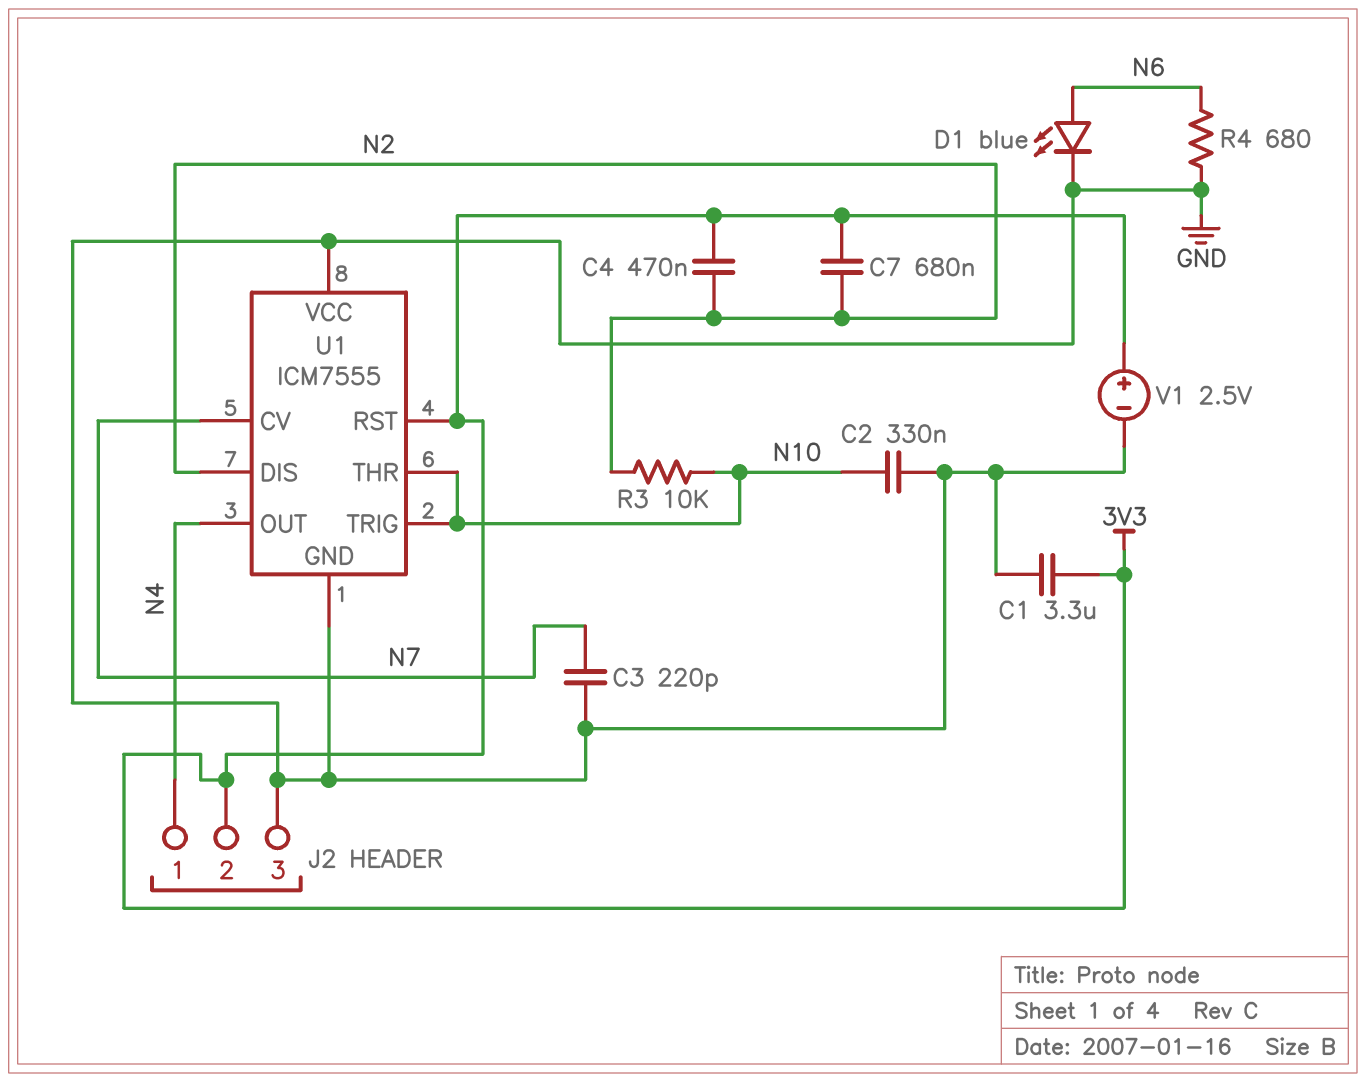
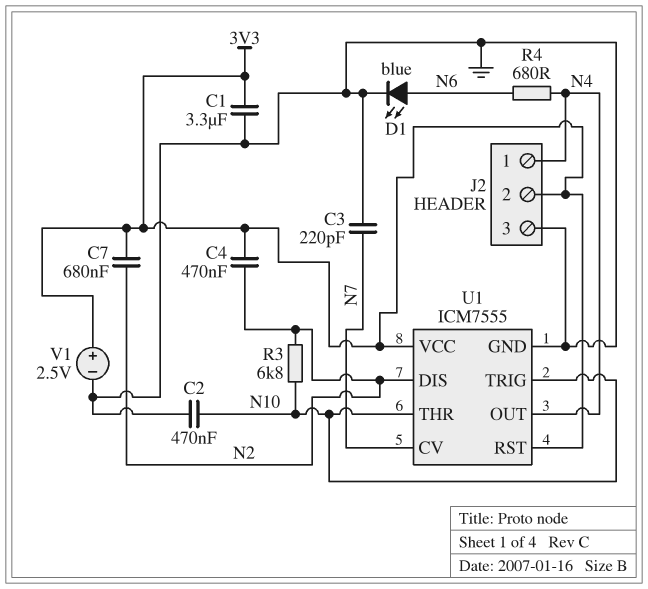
C2: 330nF (GND, N10) -> 470nF (GND, N10)
R3: 10k (N2, N10) -> 6.8k (N2, N10)
R4: 680 (GND, N6) -> 680 (N4, N6)
U1 pin VCC: GND -> 3V3

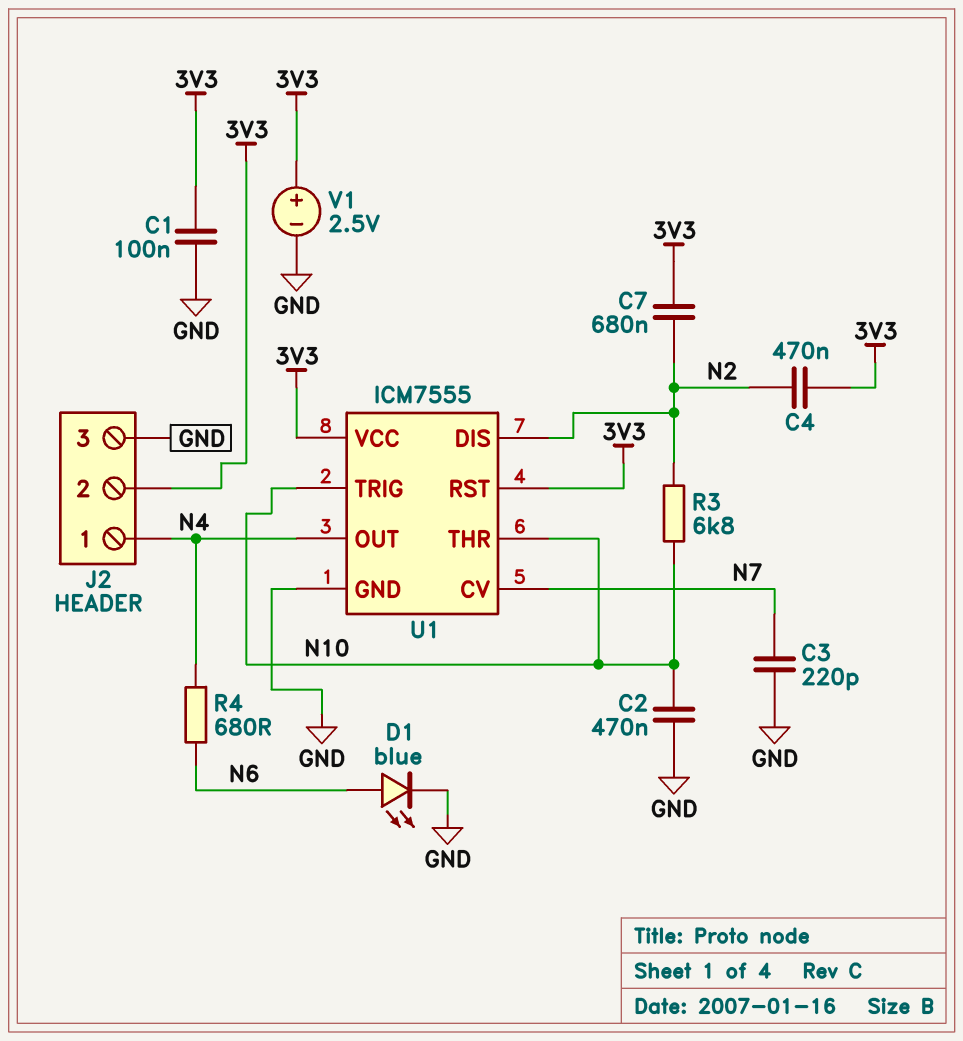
C1: 3.3uF (3V3, GND) -> 100nF (3V3, GND)

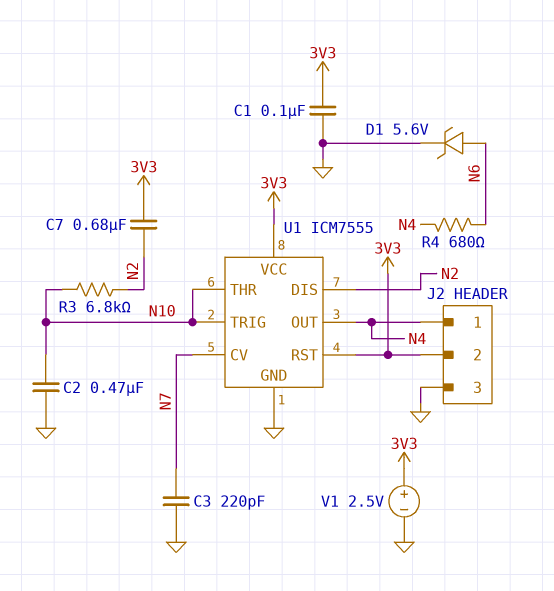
C4: 470nF (3V3, N2) -> none
D1: LED blue (A N6, K GND) -> zener 5.6V (A N6, K GND)

